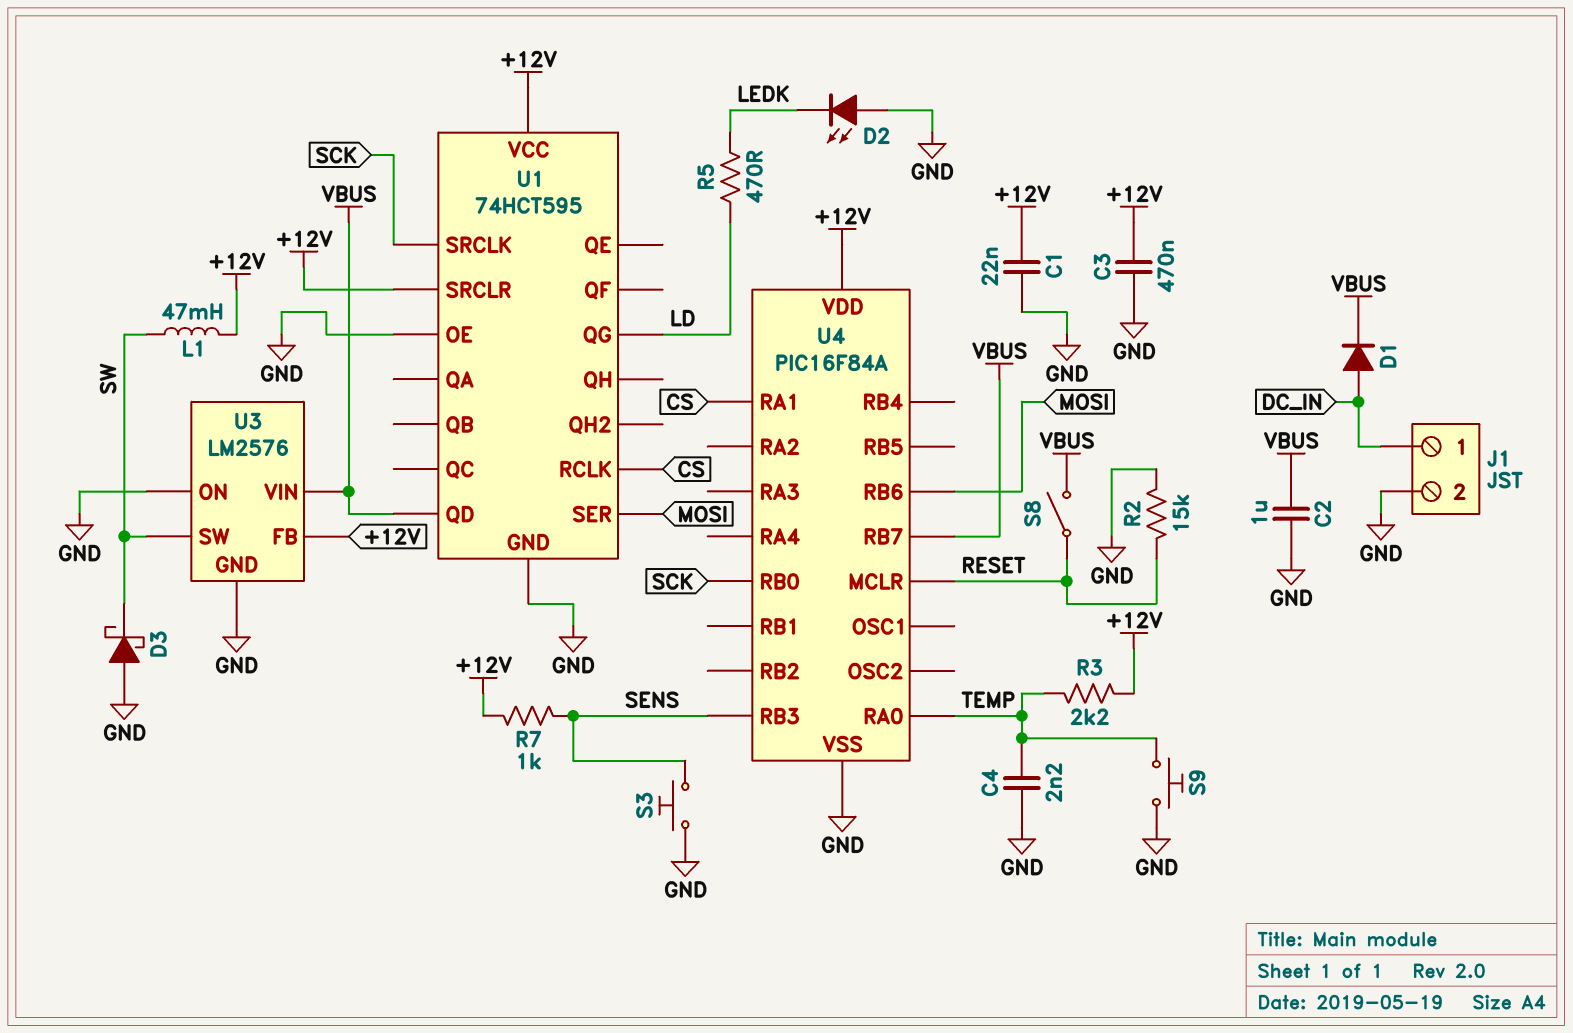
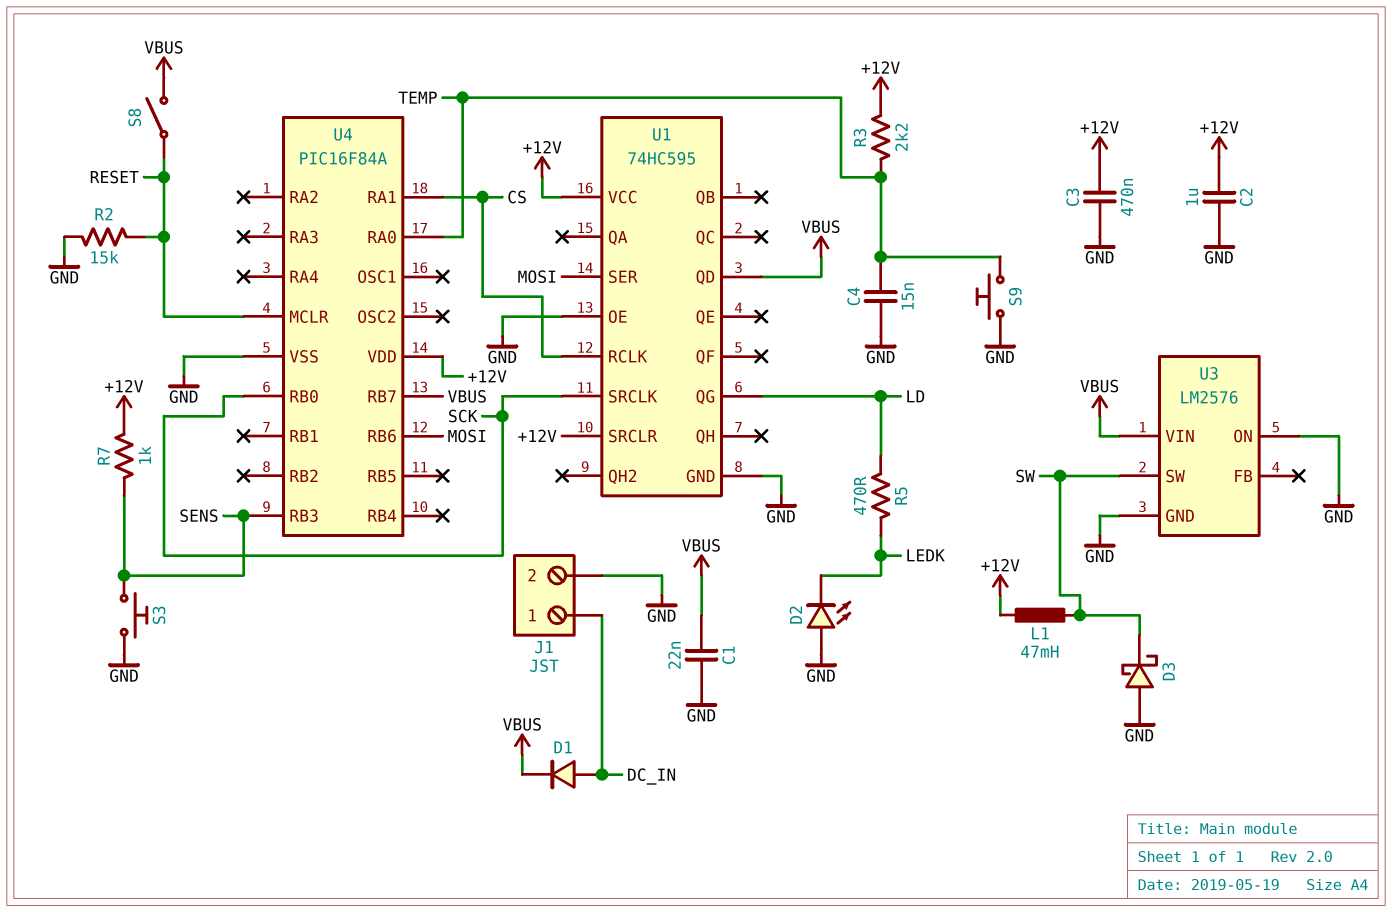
C1: 22nF (+12V, GND) -> 22nF (GND, VBUS)
C2: 1uF (GND, VBUS) -> 1uF (+12V, GND)
C4: 2.2nF (GND, TEMP) -> 15nF (GND, TEMP)
U1: 74HCT595 -> 74HC595
U3 pin FB: +12V -> none

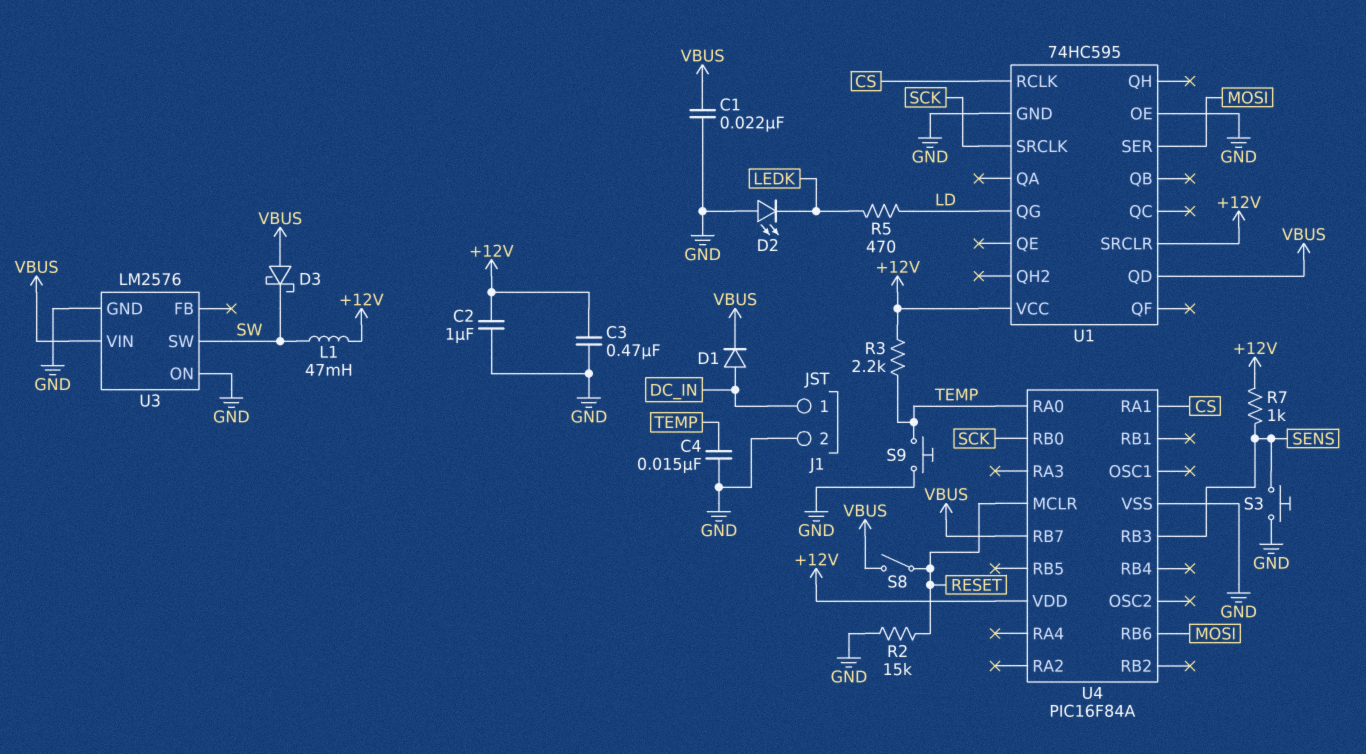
D3: schottky (A GND, K SW) -> schottky (A VBUS, K SW)

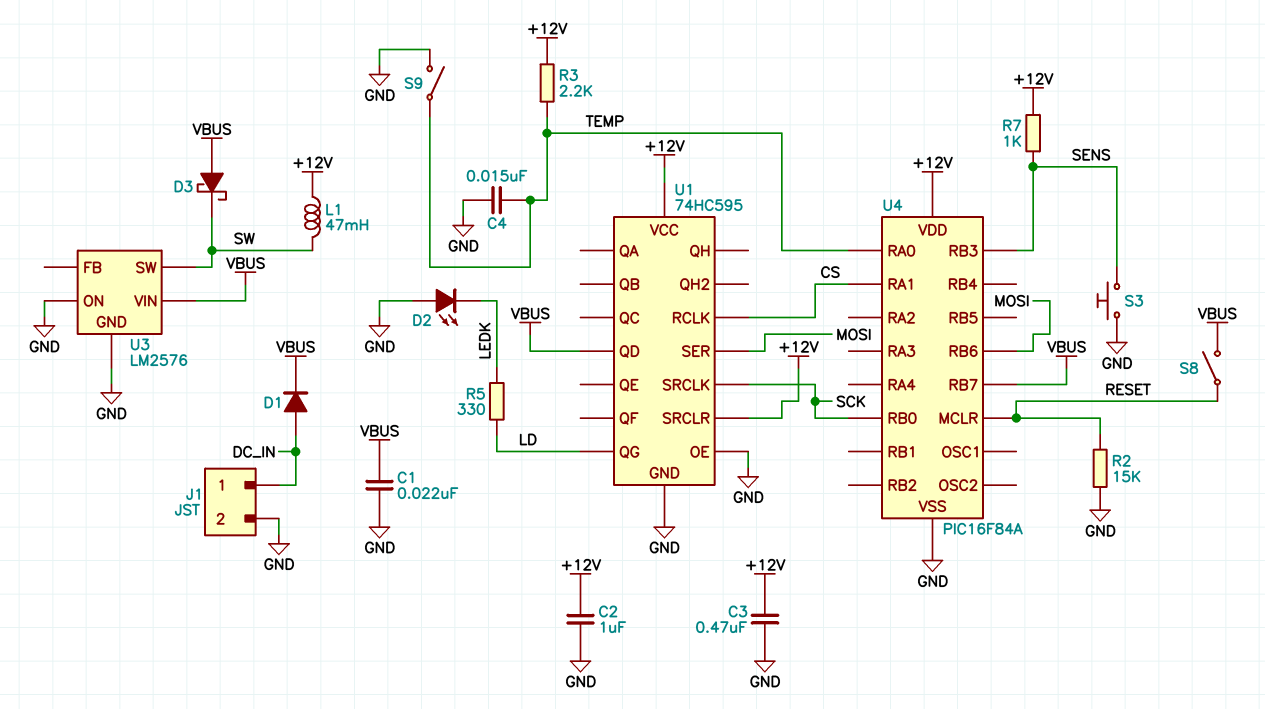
R5: 470 (LD, LEDK) -> 330 (LD, LEDK)
S9: button (GND, TEMP) -> switch (GND, TEMP)

